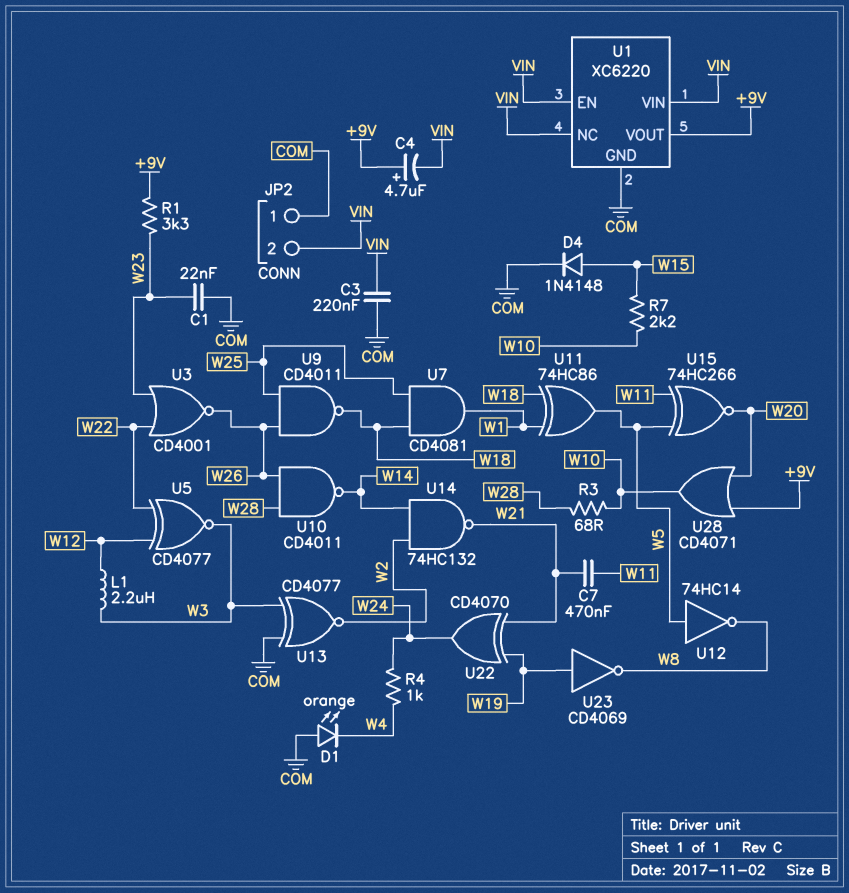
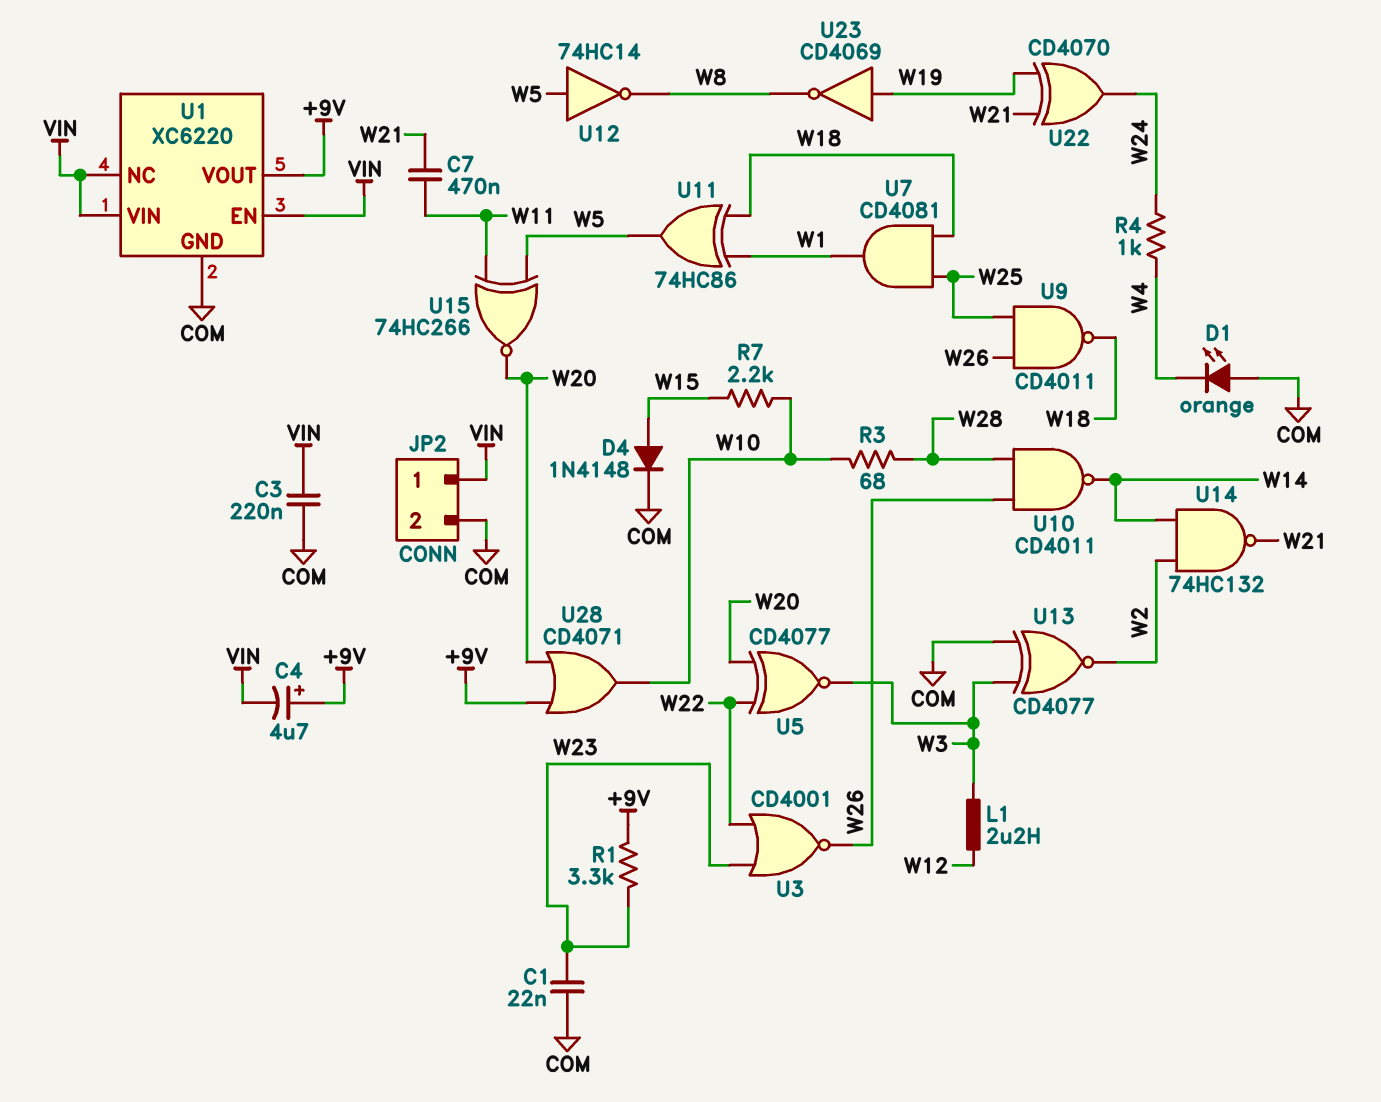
JP2 pin 1: COM -> VIN
JP2 pin 2: VIN -> COM
U5: XNOR CD4077 (in W12, in W22, out W3) -> XNOR CD4077 (in W20, in W22, out W3)

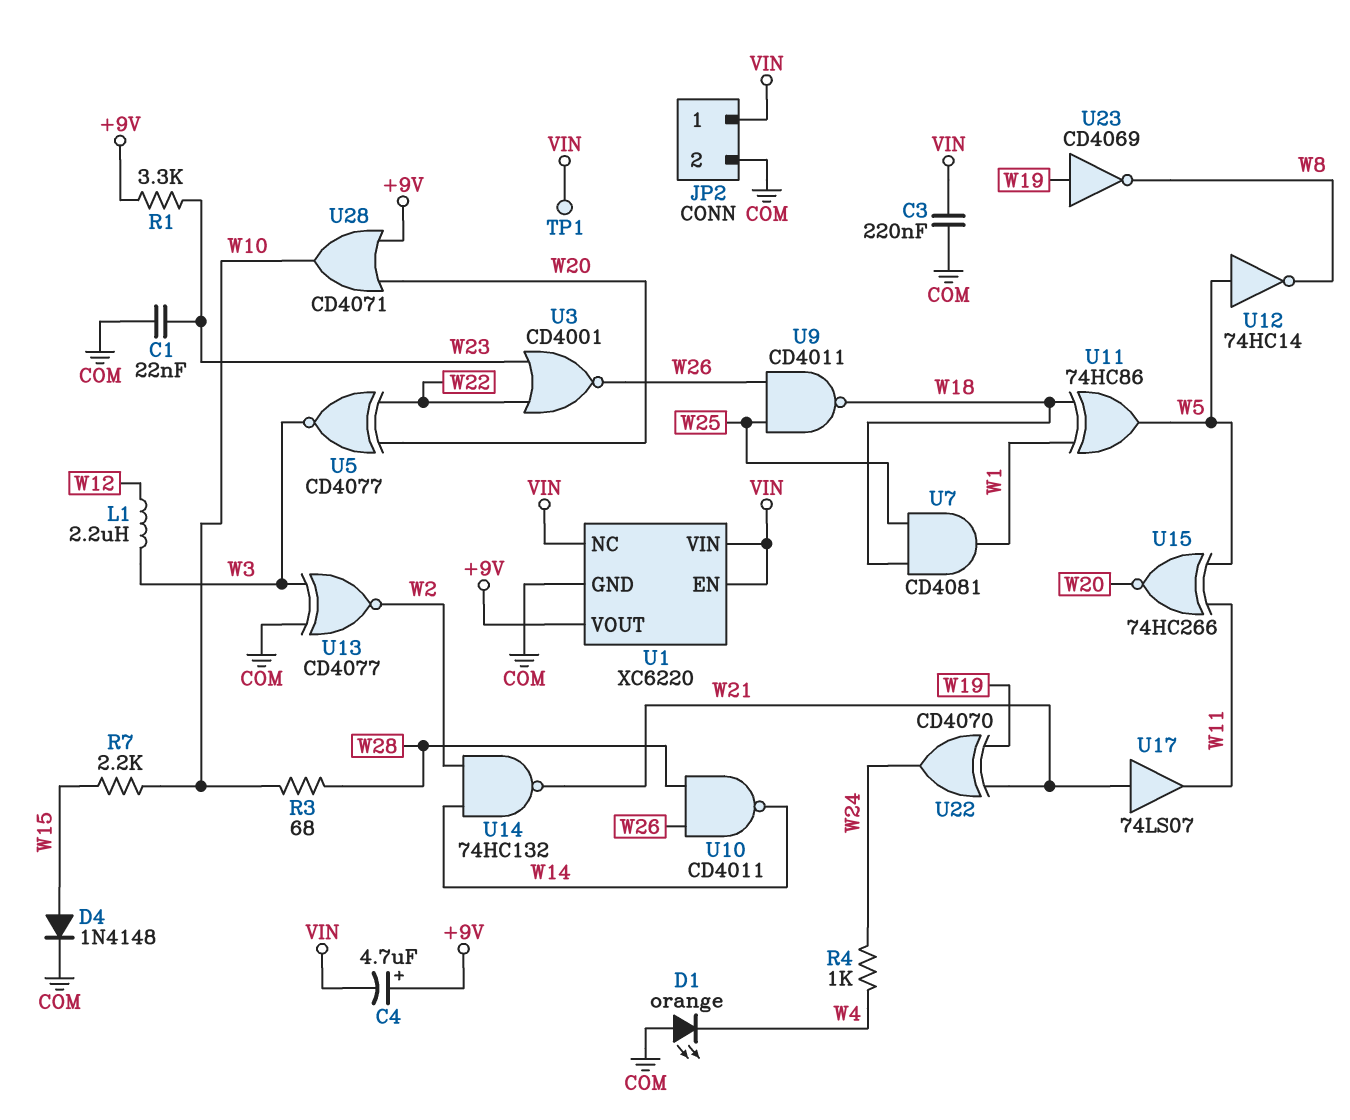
C7: 470nF (W11, W21) -> none
TP1: none -> test point (VIN)
U17: none -> buffer 74LS07 (in W21, out W11)

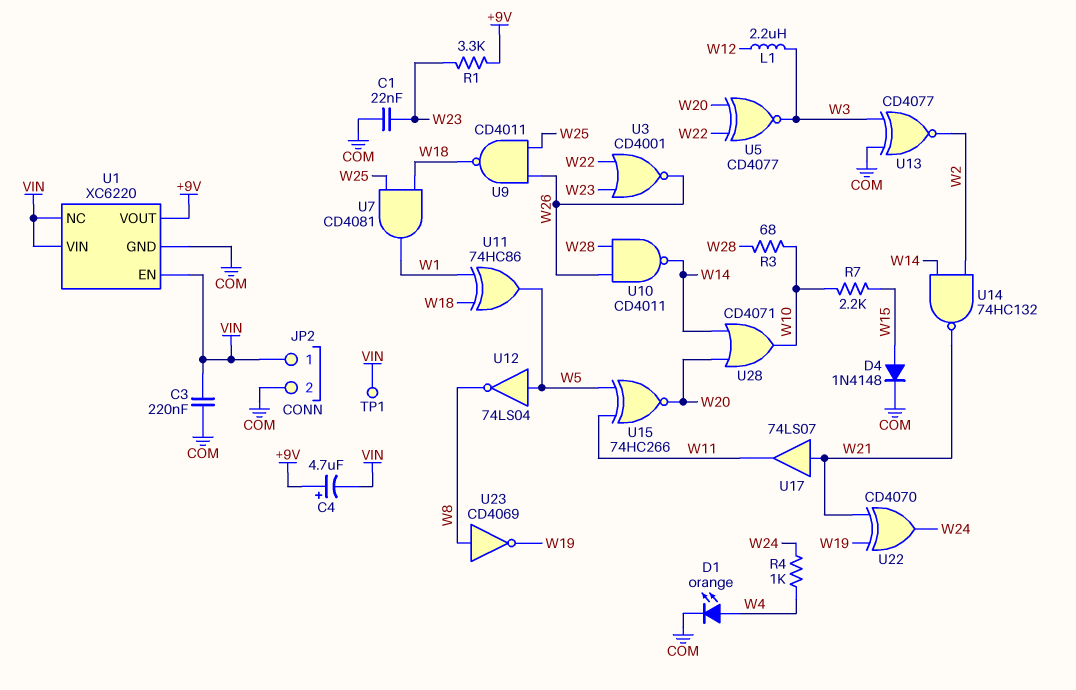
D1: LED orange (A COM, K W4) -> LED orange (A W4, K COM)
U12: NOT 74HC14 (in W5, out W8) -> NOT 74LS04 (in W5, out W8)
U23: NOT CD4069 (in W19, out W8) -> NOT CD4069 (in W8, out W19)
U28: OR CD4071 (in +9V, in W20, out W10) -> OR CD4071 (in W14, in W20, out W10)

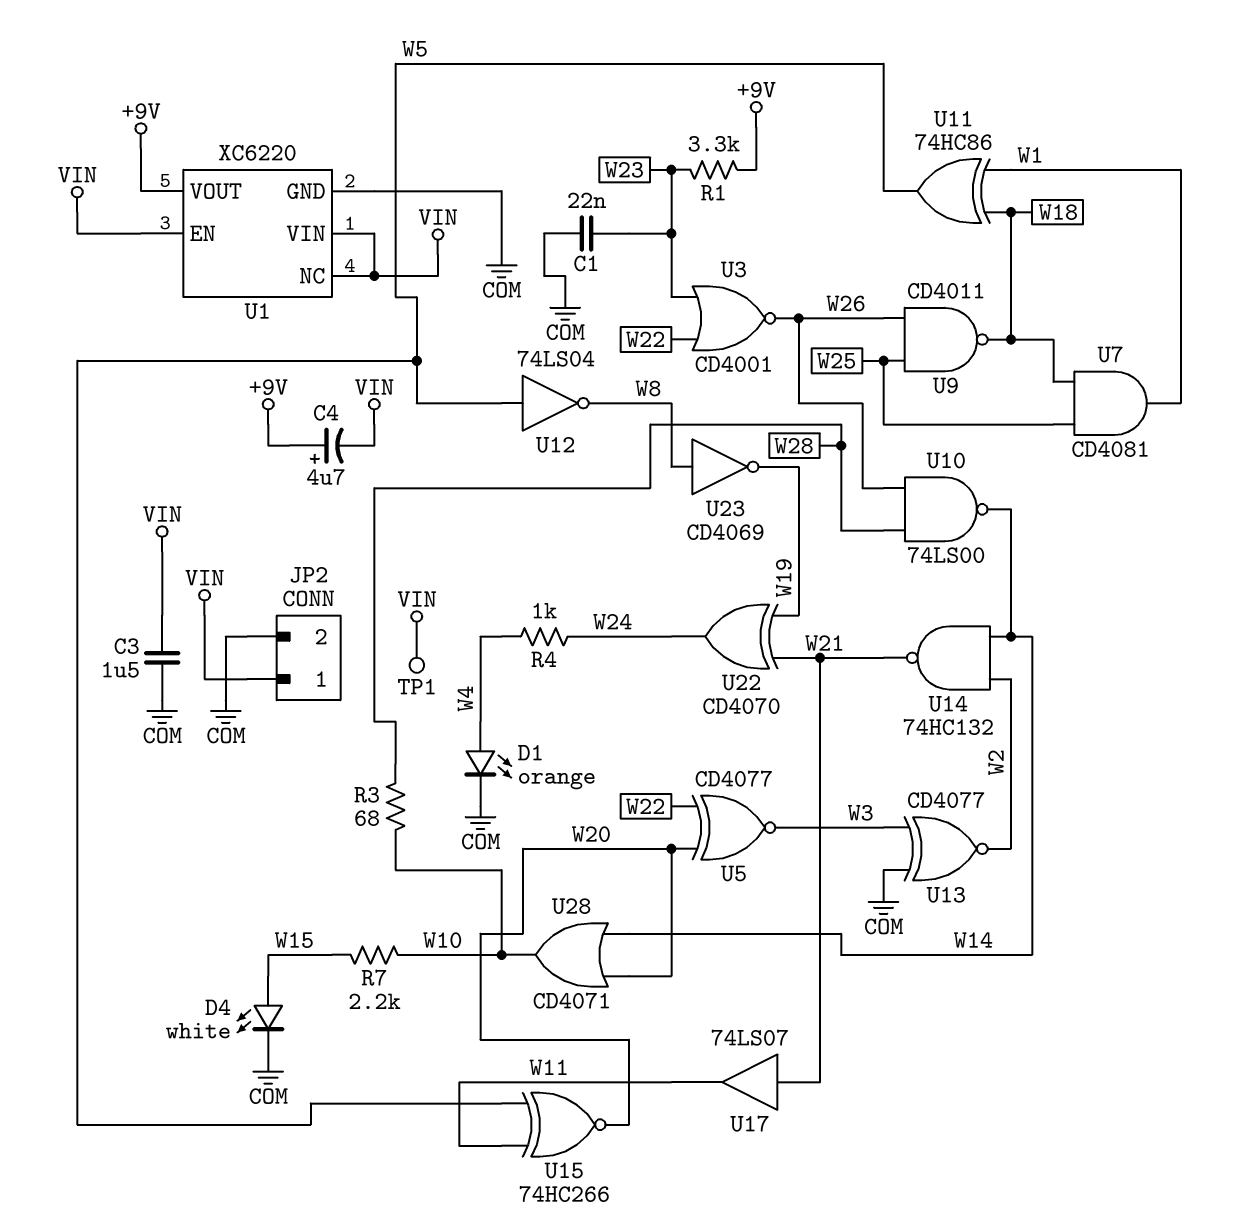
C3: 220nF (COM, VIN) -> 1.5uF (COM, VIN)
D4: diode 1N4148 (A W15, K COM) -> LED white (A W15, K COM)
L1: 2.2uH (W3, W12) -> none
U10: NAND CD4011 (in W26, in W28, out W14) -> NAND 74LS00 (in W26, in W28, out W14)

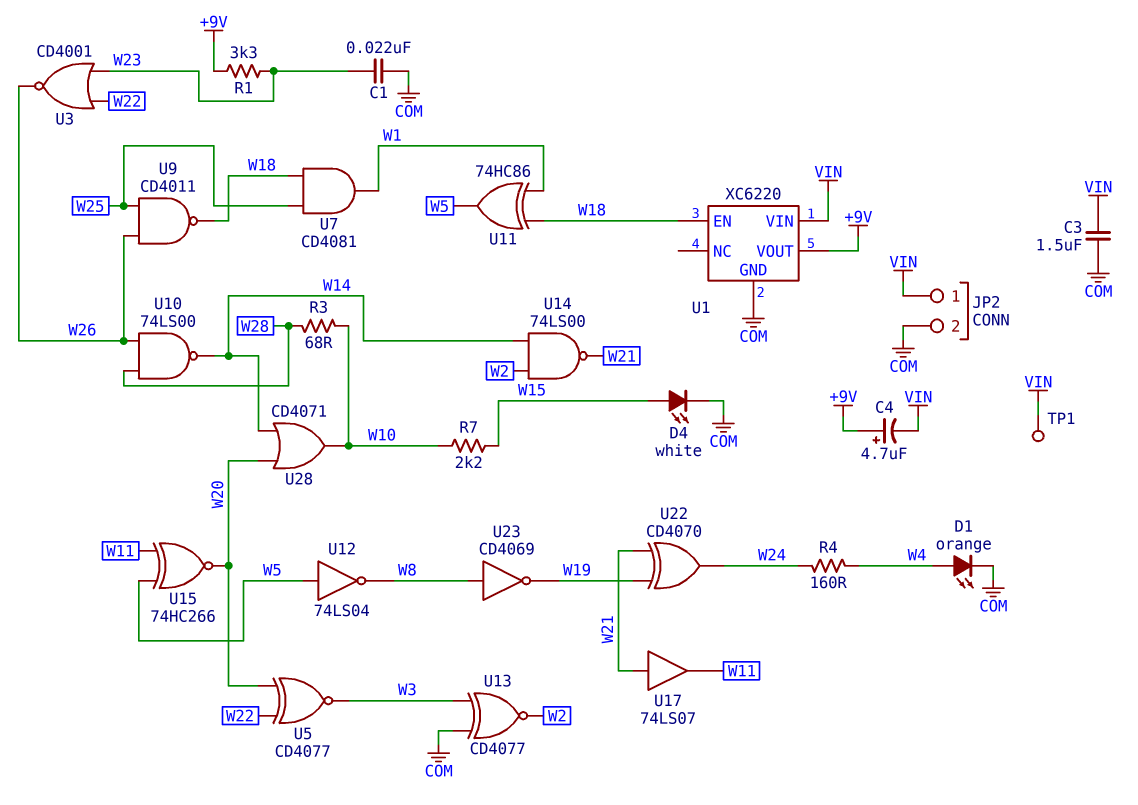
R4: 1k (W4, W24) -> 160 (W4, W24)
U1 pin EN: VIN -> W18
U1 pin NC: VIN -> none
U14: NAND 74HC132 (in W2, in W14, out W21) -> NAND 74LS00 (in W2, in W14, out W21)

